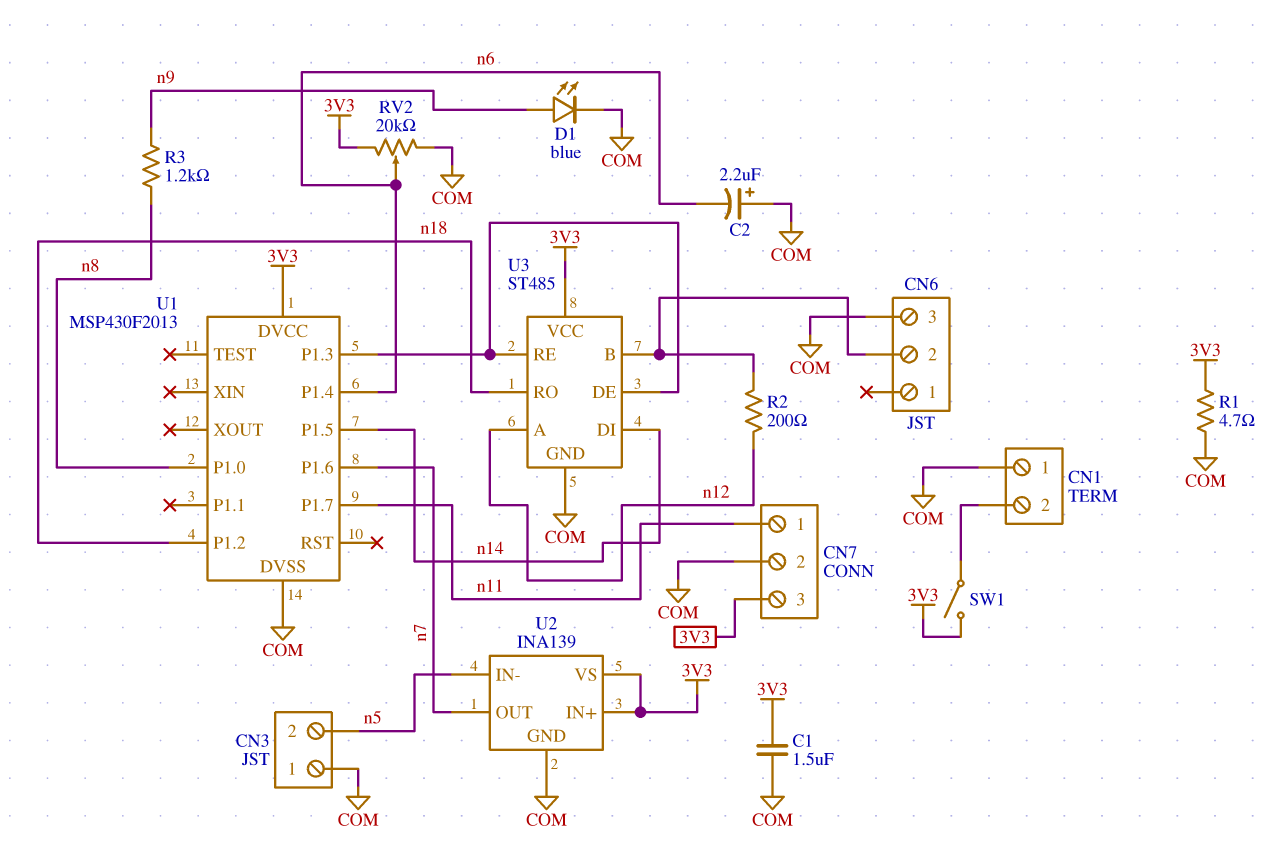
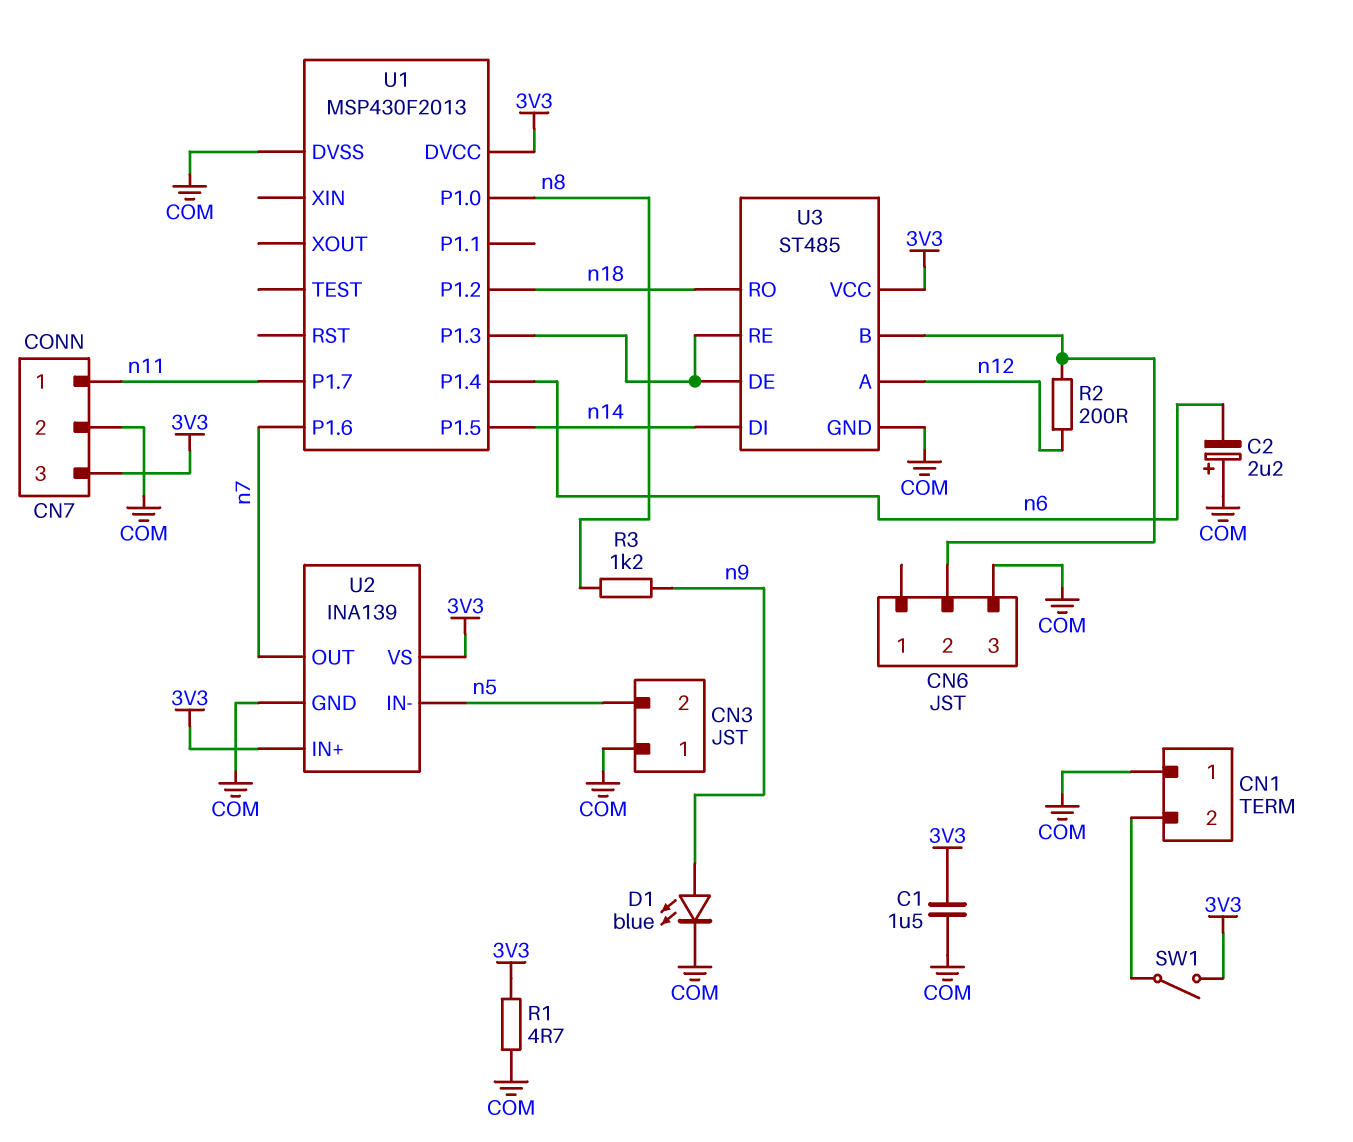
RV2: 20k (3V3, COM, wiper n6) -> none

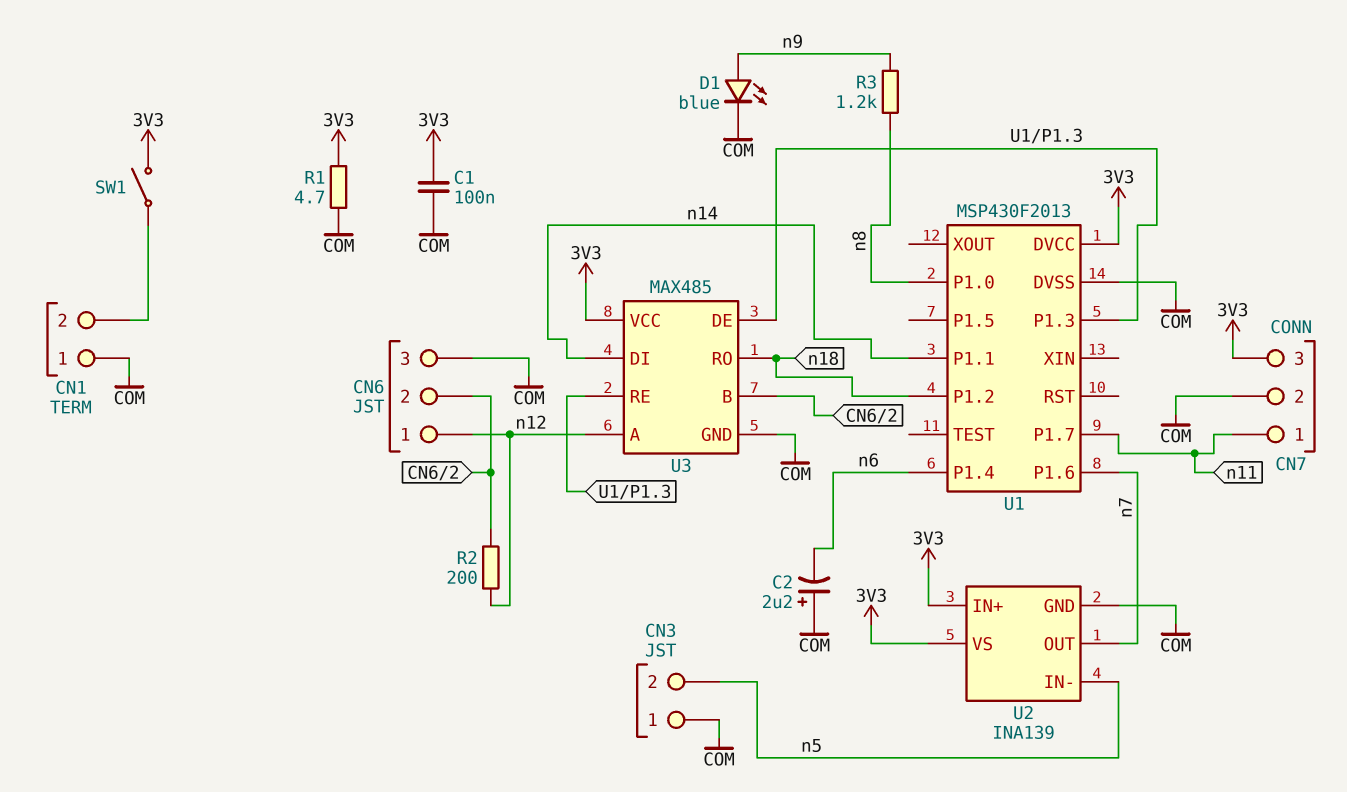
C1: 1.5uF (3V3, COM) -> 100nF (3V3, COM)
CN6 pin 1: none -> n12
U1 pin P1.1: none -> n14
U1 pin P1.5: n14 -> none
U3: ST485 -> MAX485

